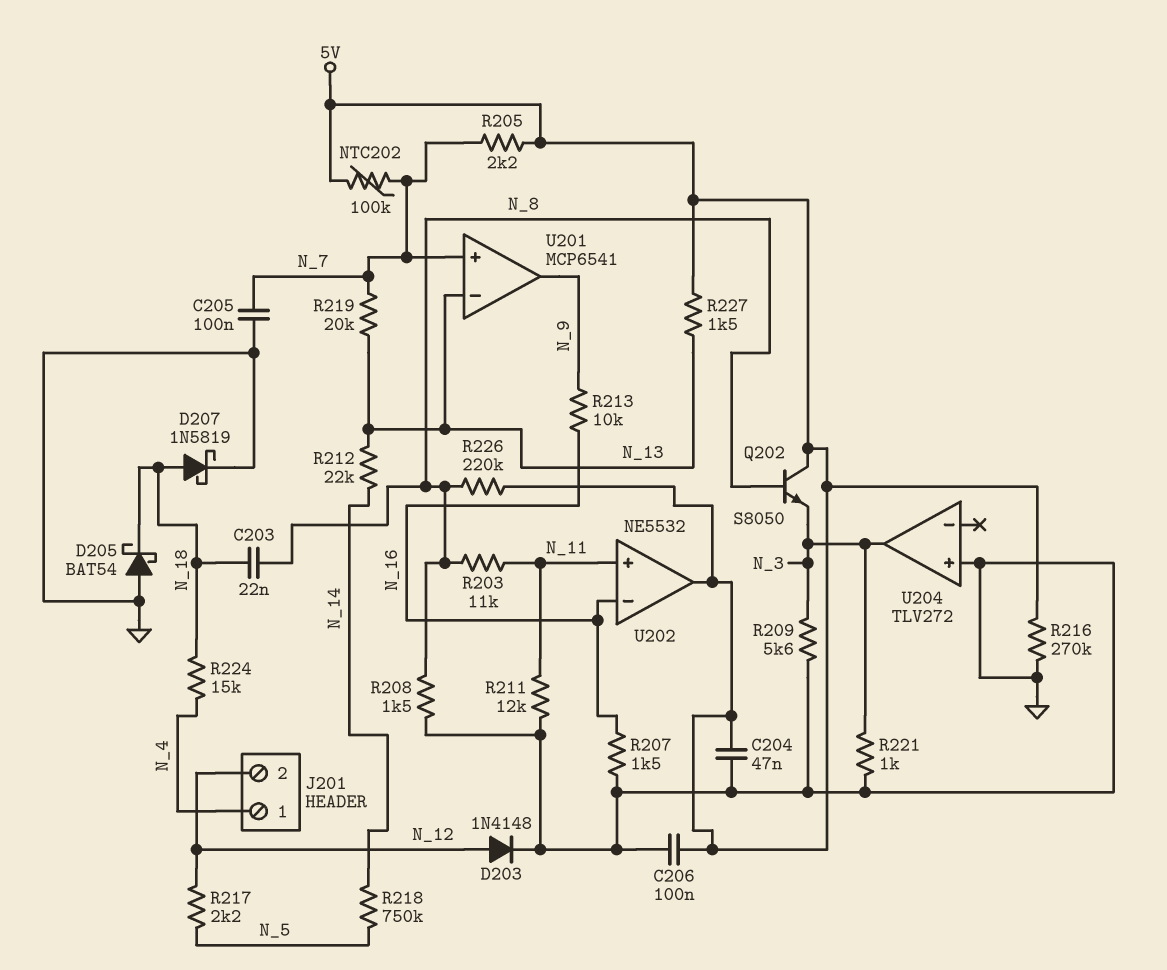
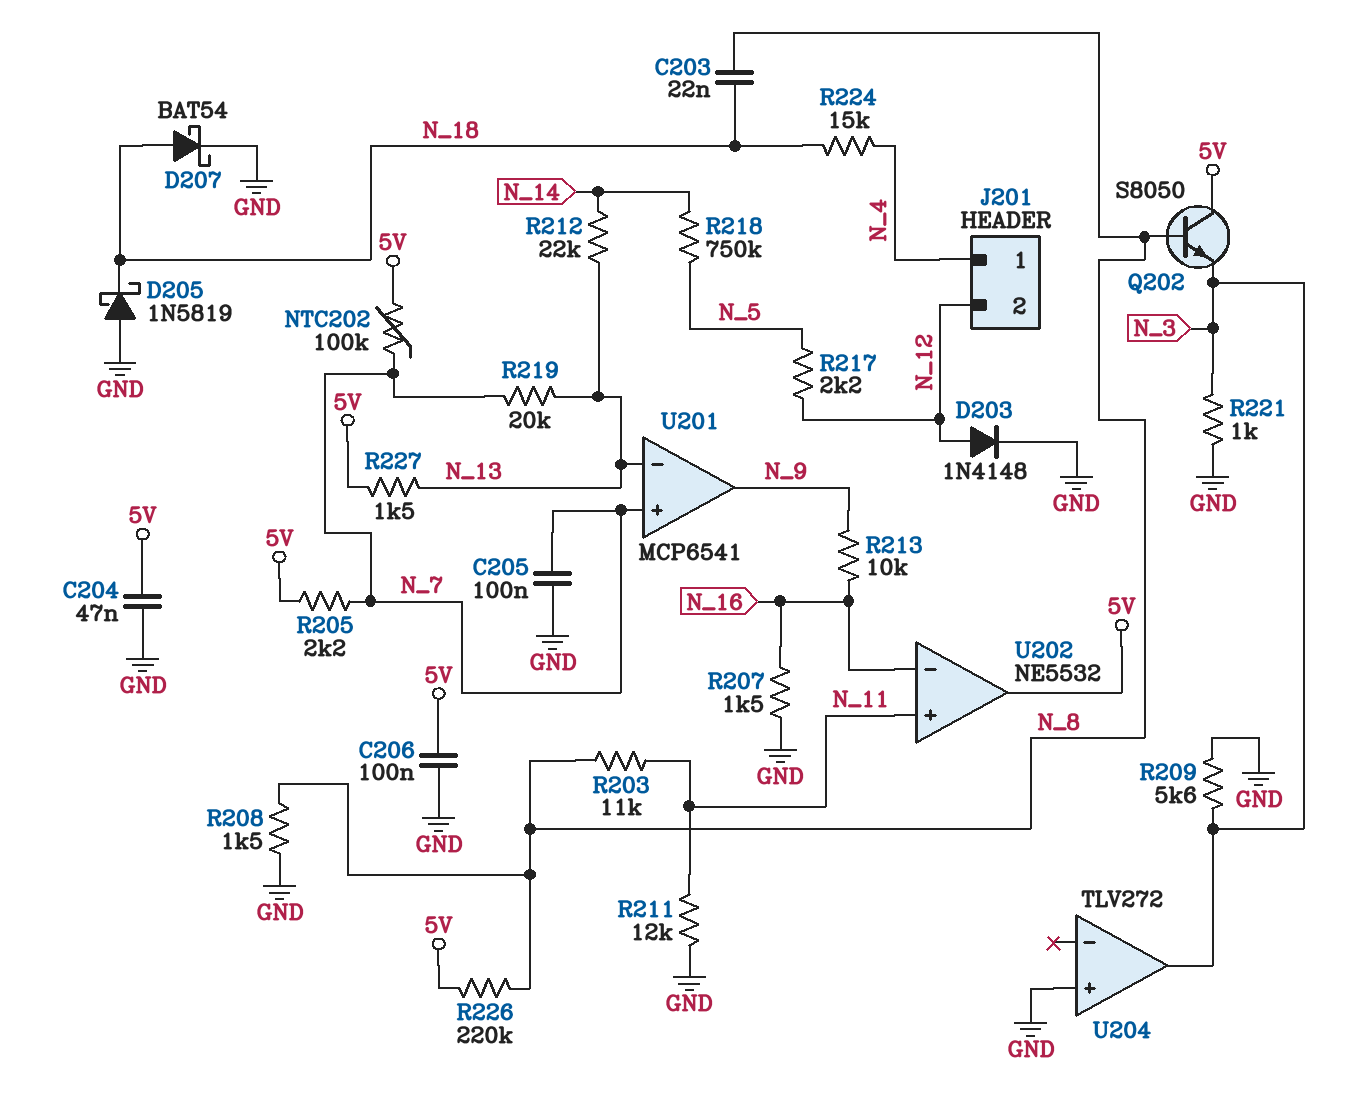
D205: schottky BAT54 (A GND, K N_18) -> schottky 1N5819 (A GND, K N_18)
D207: schottky 1N5819 (A N_18, K GND) -> schottky BAT54 (A N_18, K GND)
R216: 270k (5V, GND) -> none

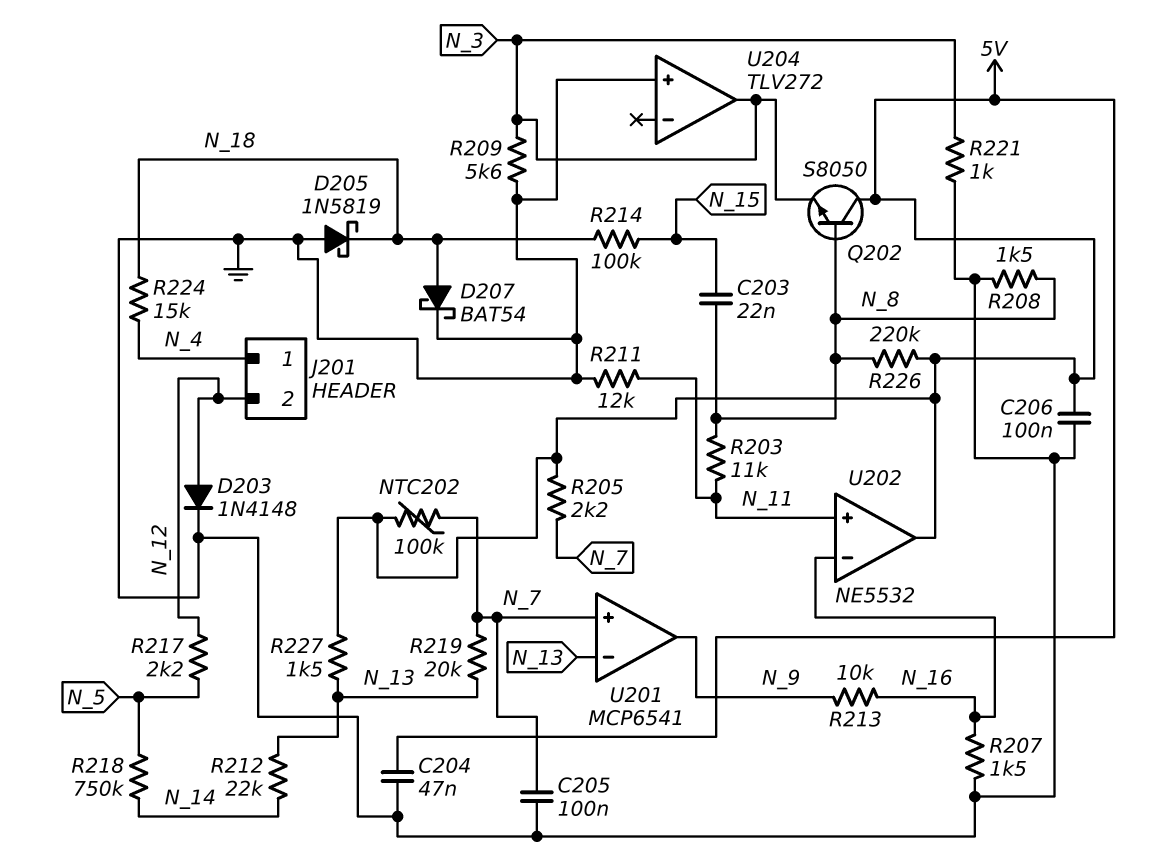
C203: 22nF (N_8, N_18) -> 22nF (N_8, N_15)
R214: none -> 100k (N_15, N_18)

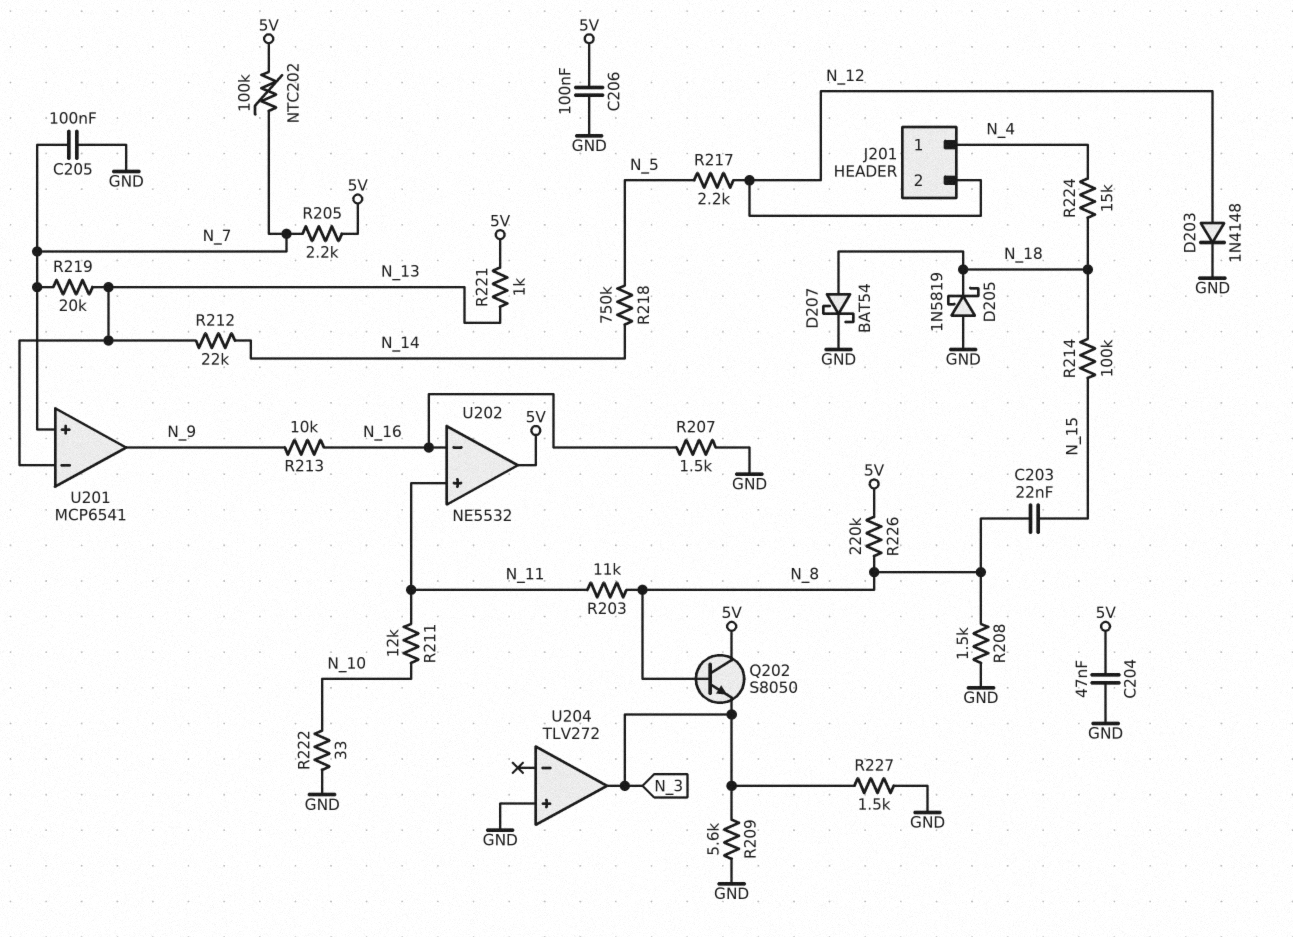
R211: 12k (GND, N_11) -> 12k (N_10, N_11)
R221: 1k (GND, N_3) -> 1k (5V, N_13)
R222: none -> 33 (GND, N_10)
R227: 1.5k (5V, N_13) -> 1.5k (GND, N_3)

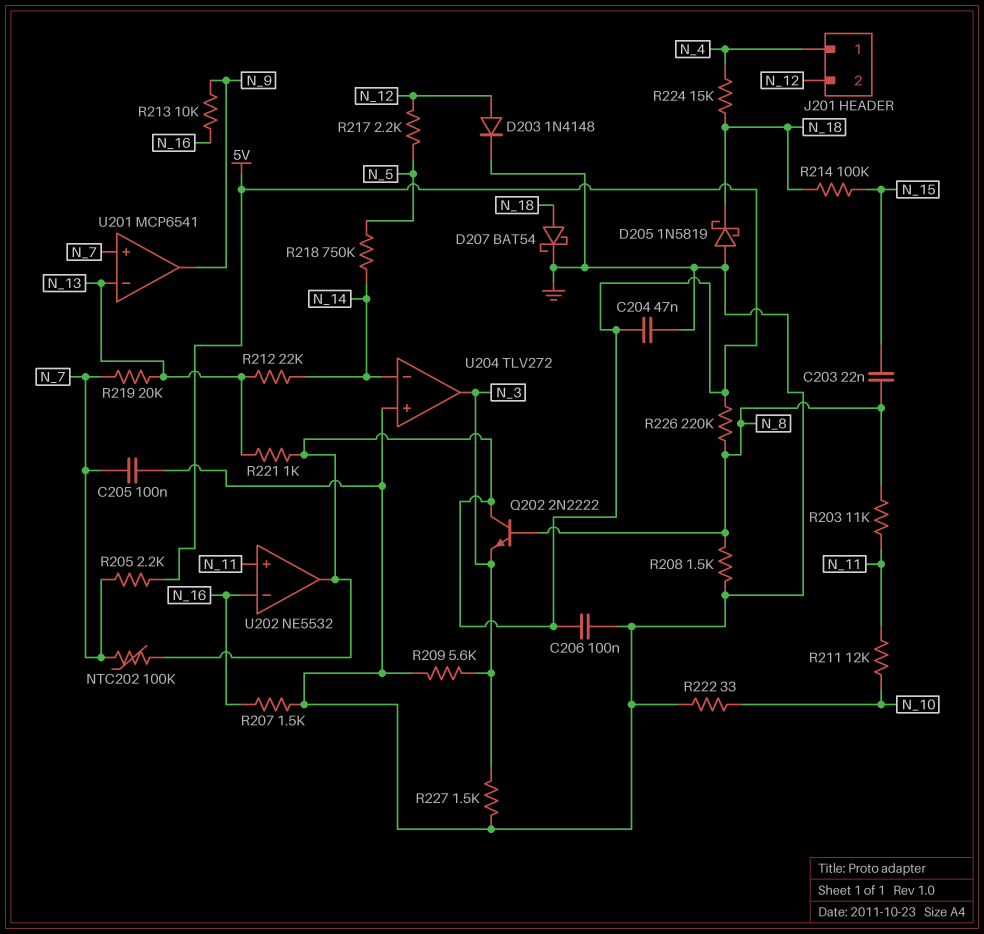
Q202: NPN S8050 (B N_8, C 5V, E N_3) -> NPN 2N2222 (B N_8, C 5V, E N_3)
U204 pin in-: none -> N_14

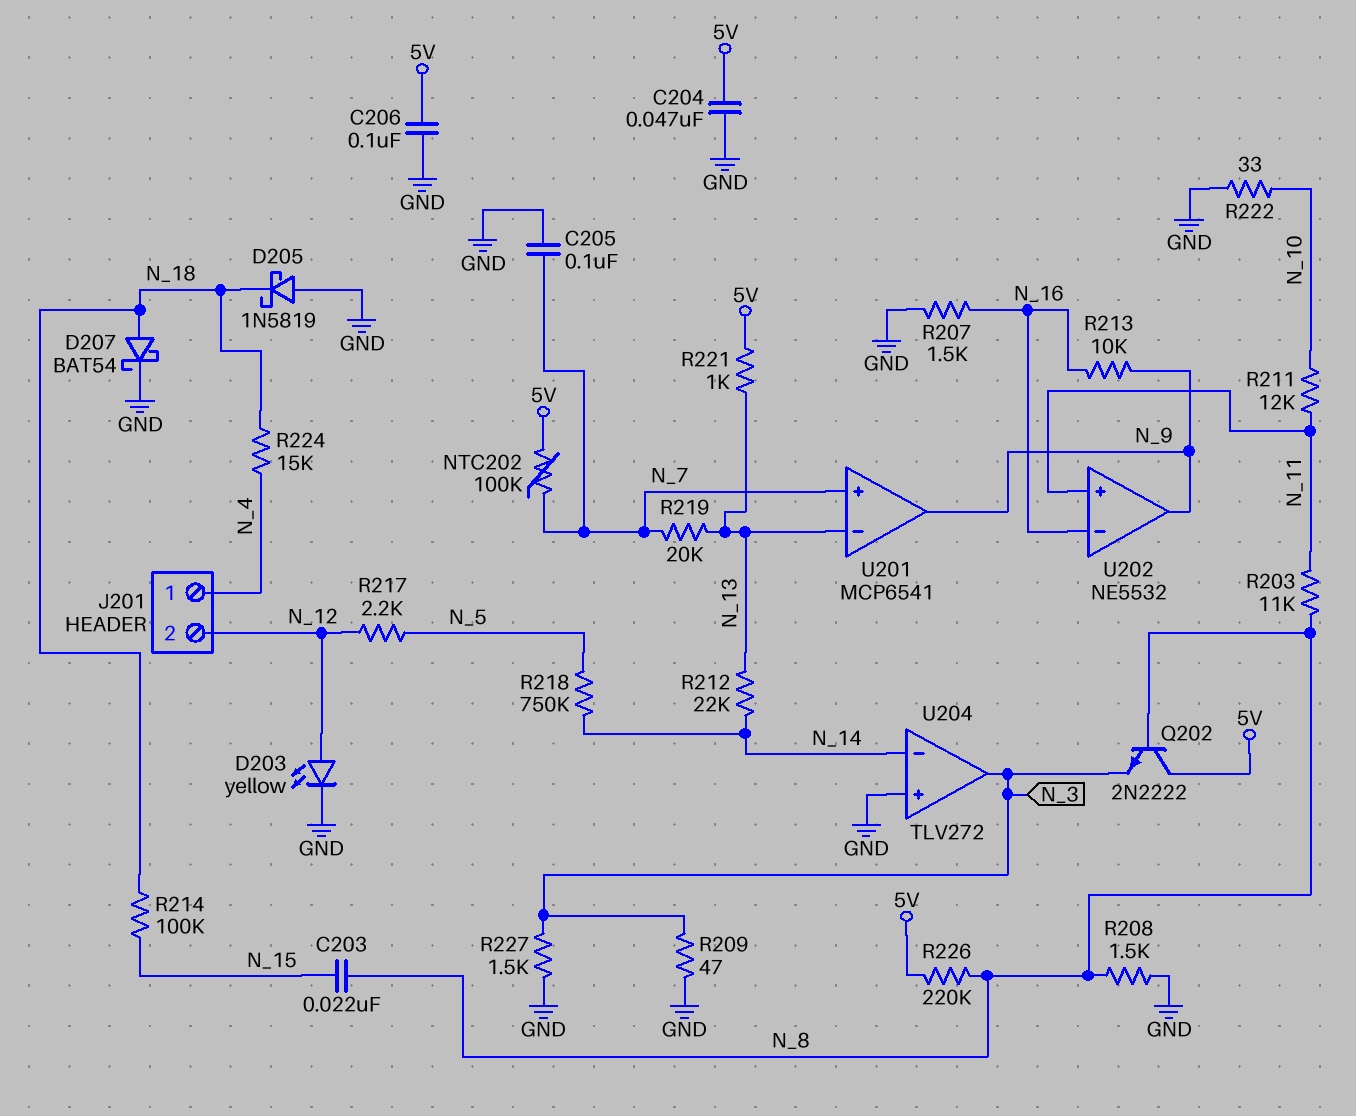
D203: diode 1N4148 (A N_12, K GND) -> LED yellow (A N_12, K GND)
R205: 2.2k (5V, N_7) -> none
R209: 5.6k (GND, N_3) -> 47 (GND, N_3)
U202 pin out: 5V -> N_9

